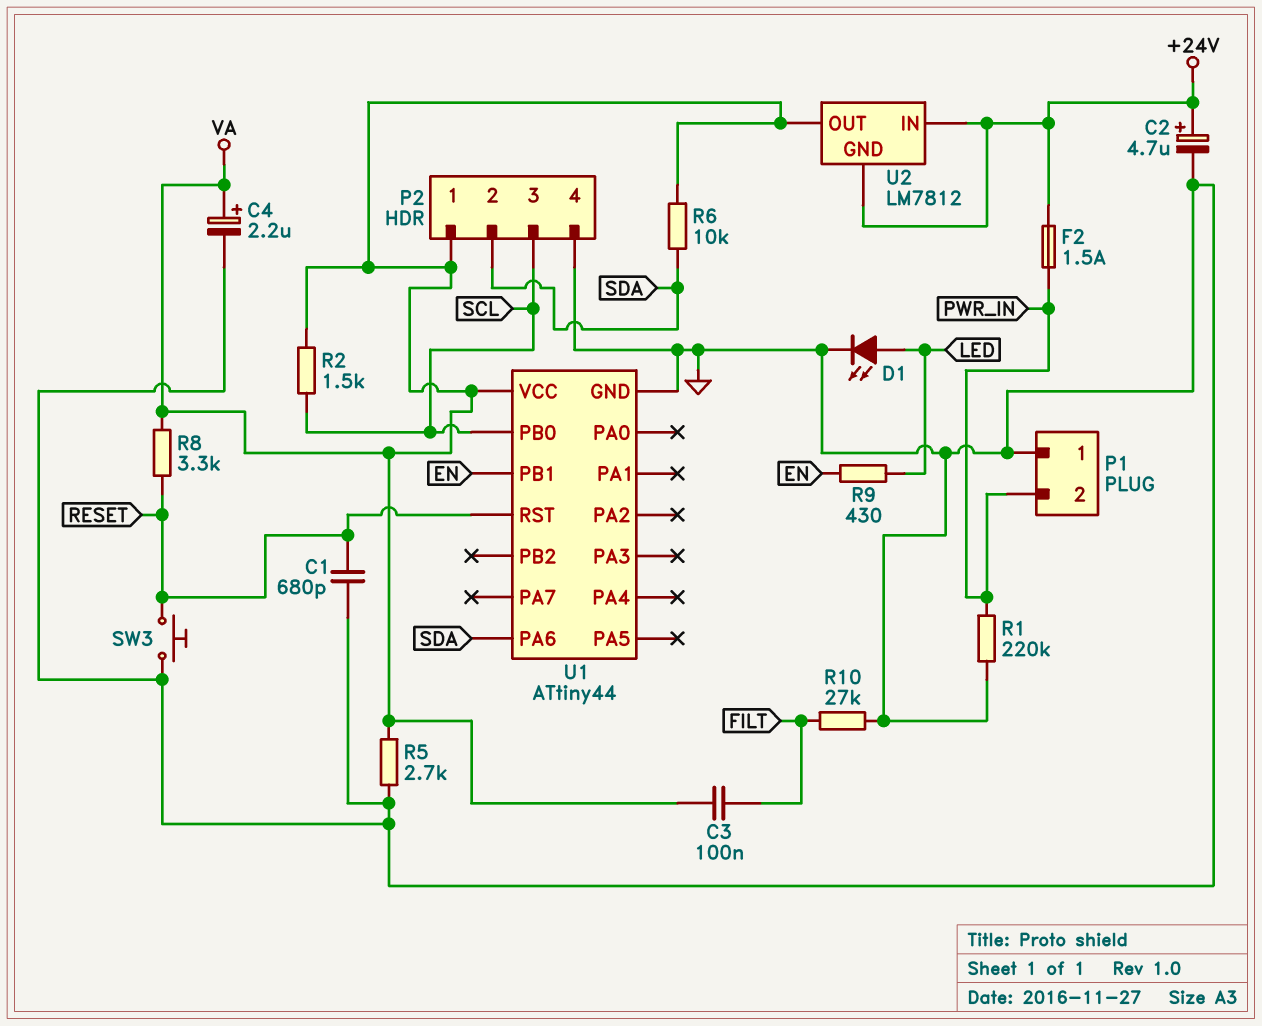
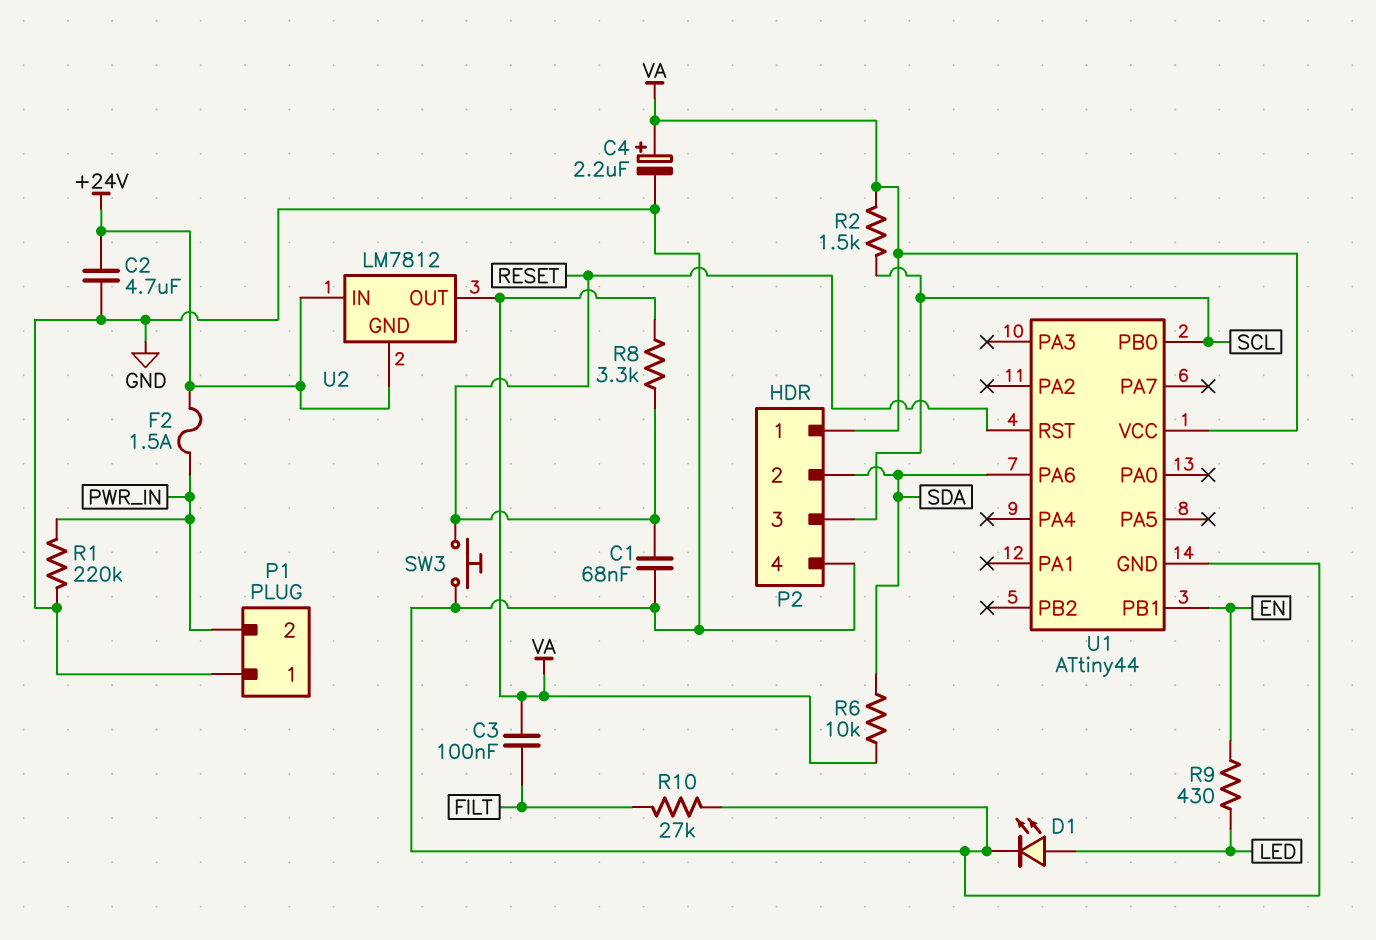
C1: 680pF (GND, RESET) -> 68nF (GND, RESET)
C2: 4.7uF (plus +24V, minus GND) -> 4.7uF (+24V, GND)
R5: 2.7k (GND, VA) -> none

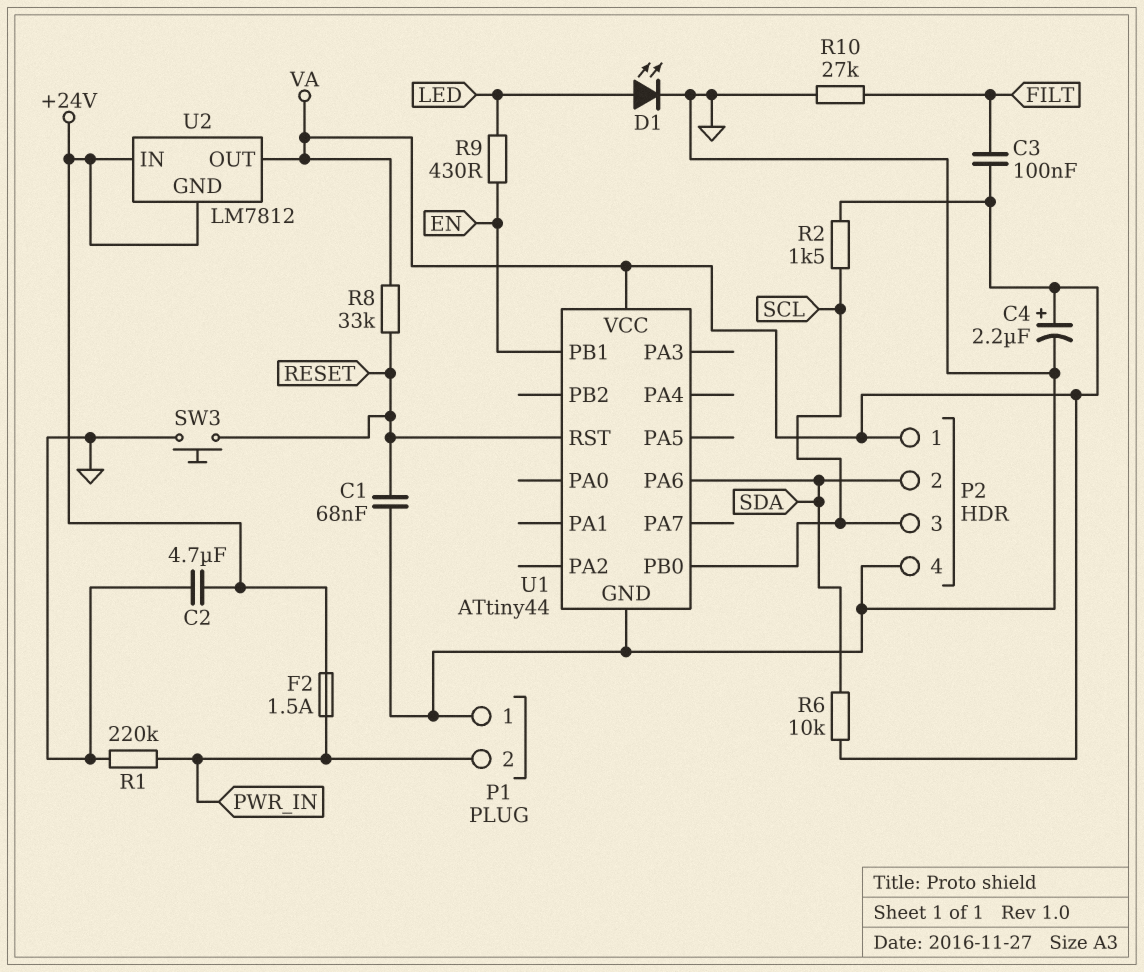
R8: 3.3k (RESET, VA) -> 33k (RESET, VA)

